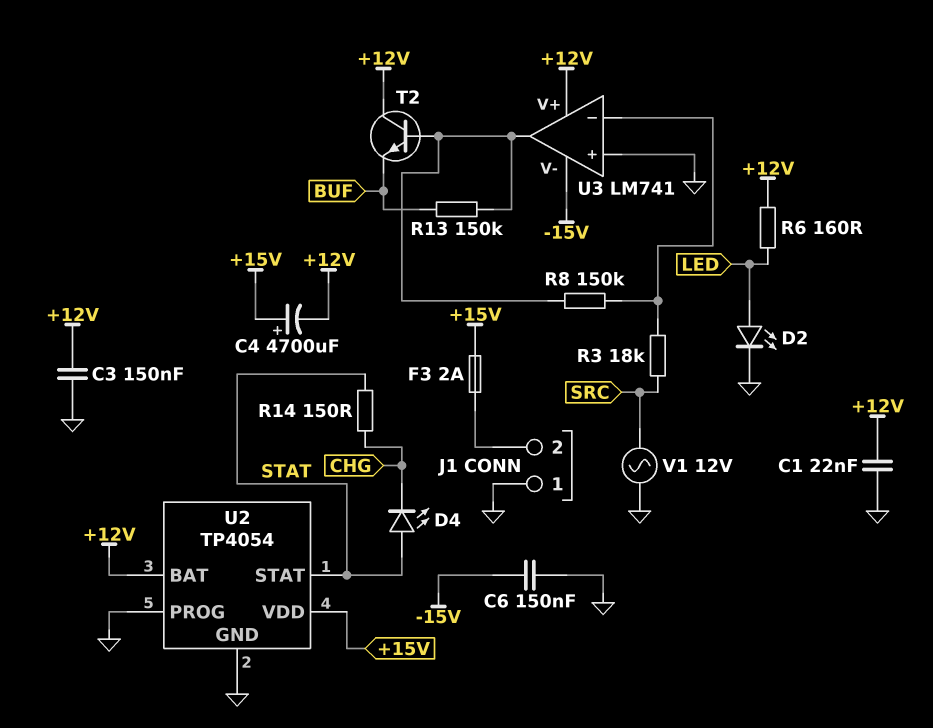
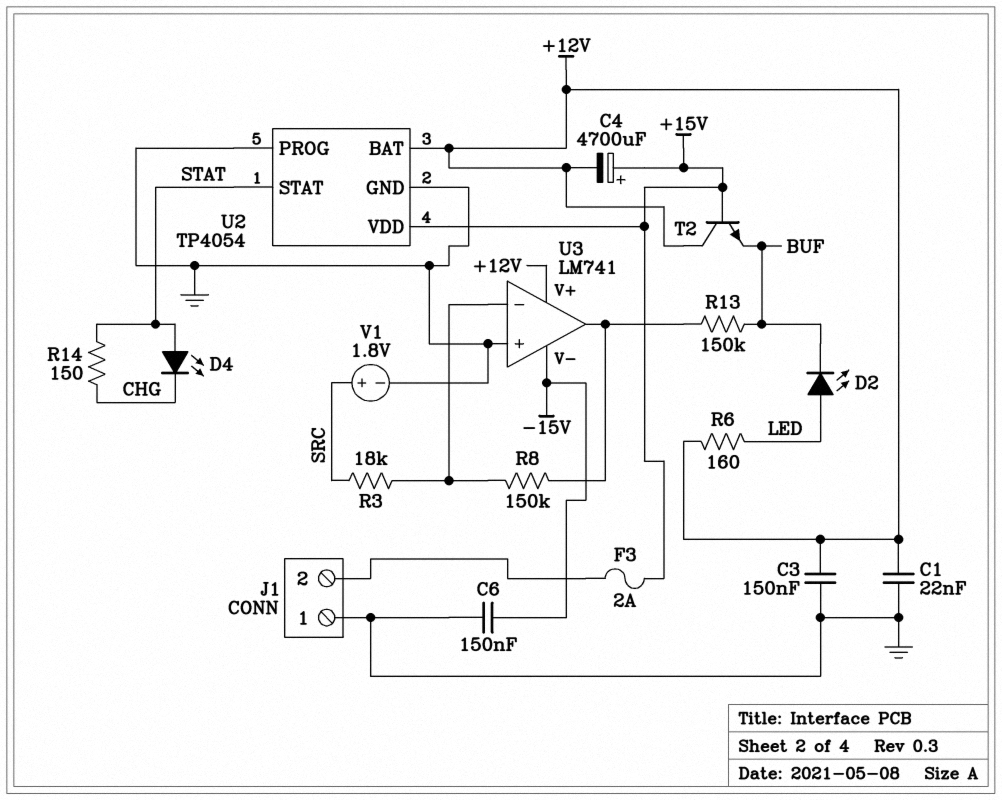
D2: LED (A LED, K GND) -> LED (A LED, K BUF)
T2: NPN (B U3/out, C +12V, E BUF) -> NPN (B +15V, C +12V, E BUF)
V1: AC 12V (GND, SRC) -> 1.8V (plus SRC, minus GND)

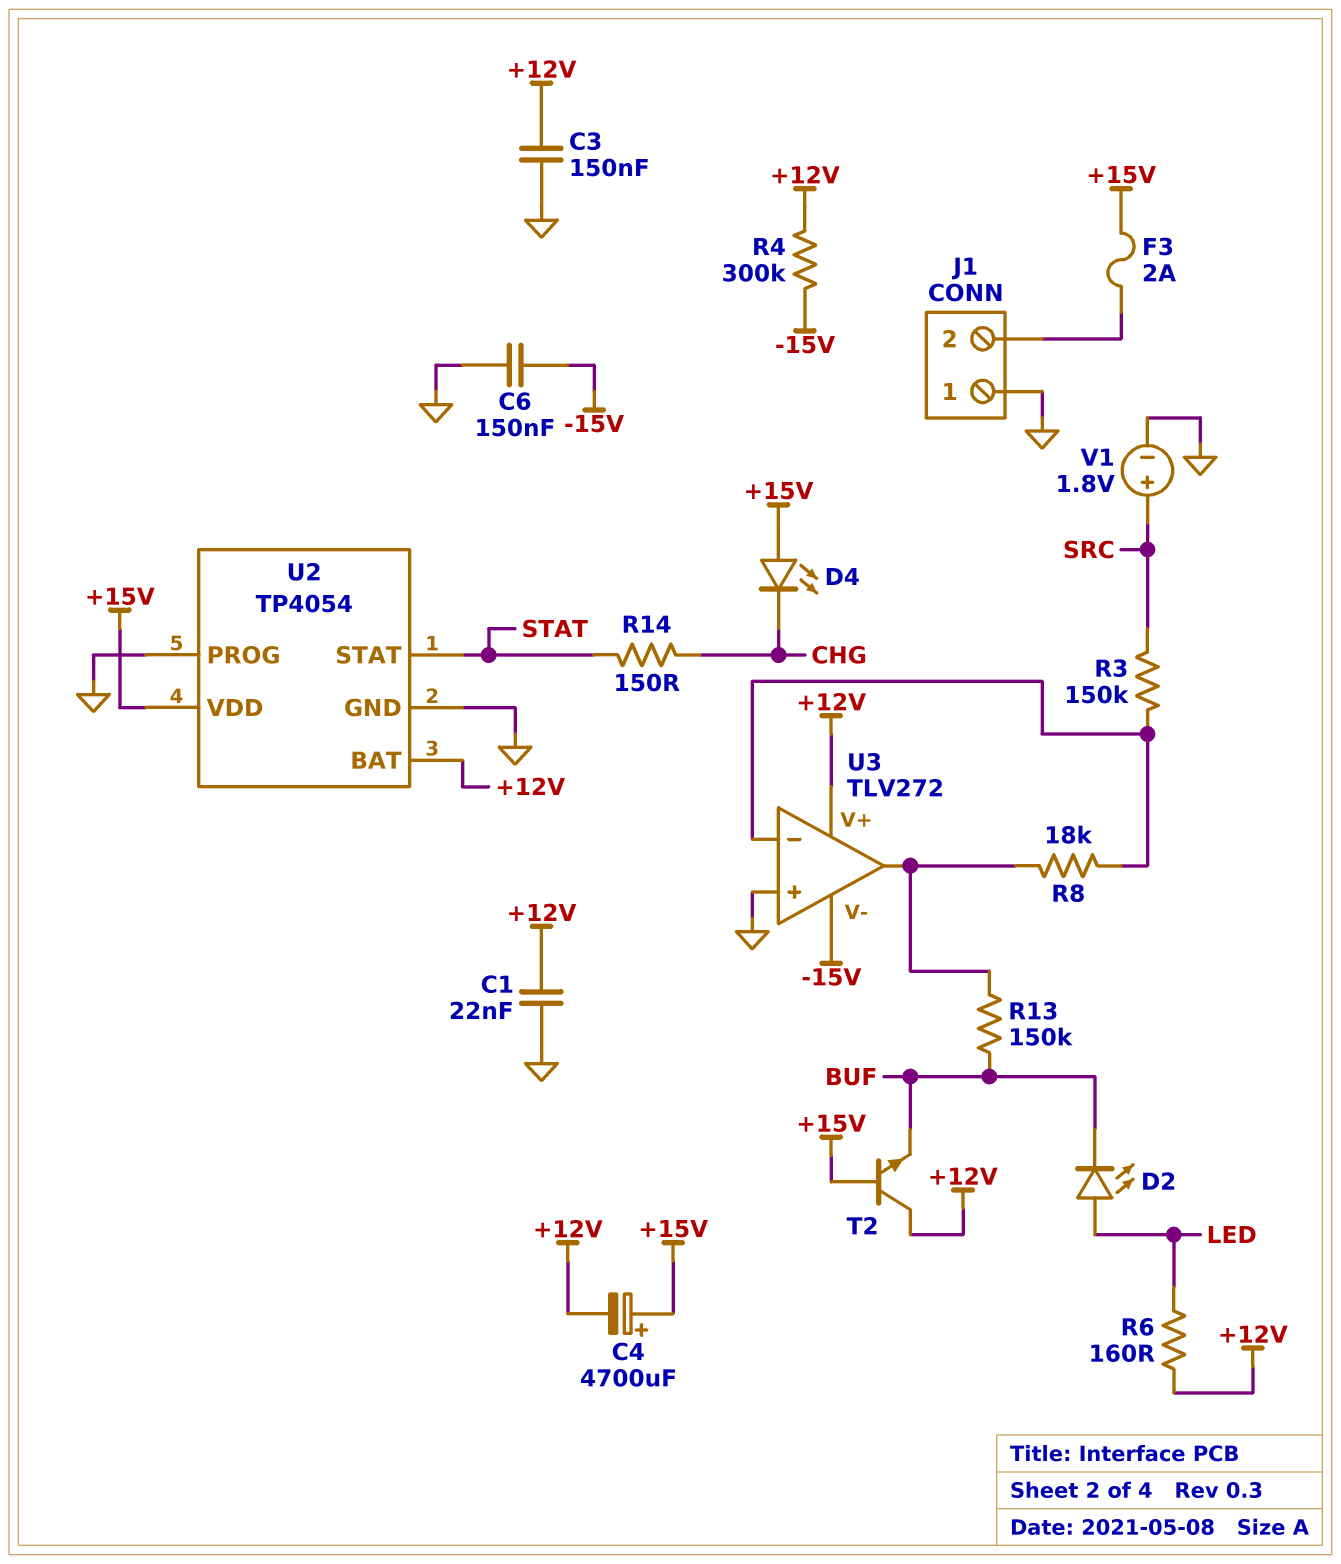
D4: LED (A STAT, K CHG) -> LED (A +15V, K CHG)
R3: 18k (SRC, U3/in-) -> 150k (SRC, U3/in-)
R4: none -> 300k (+12V, -15V)
R8: 150k (U3/in-, U3/out) -> 18k (U3/in-, U3/out)
U3: LM741 -> TLV272

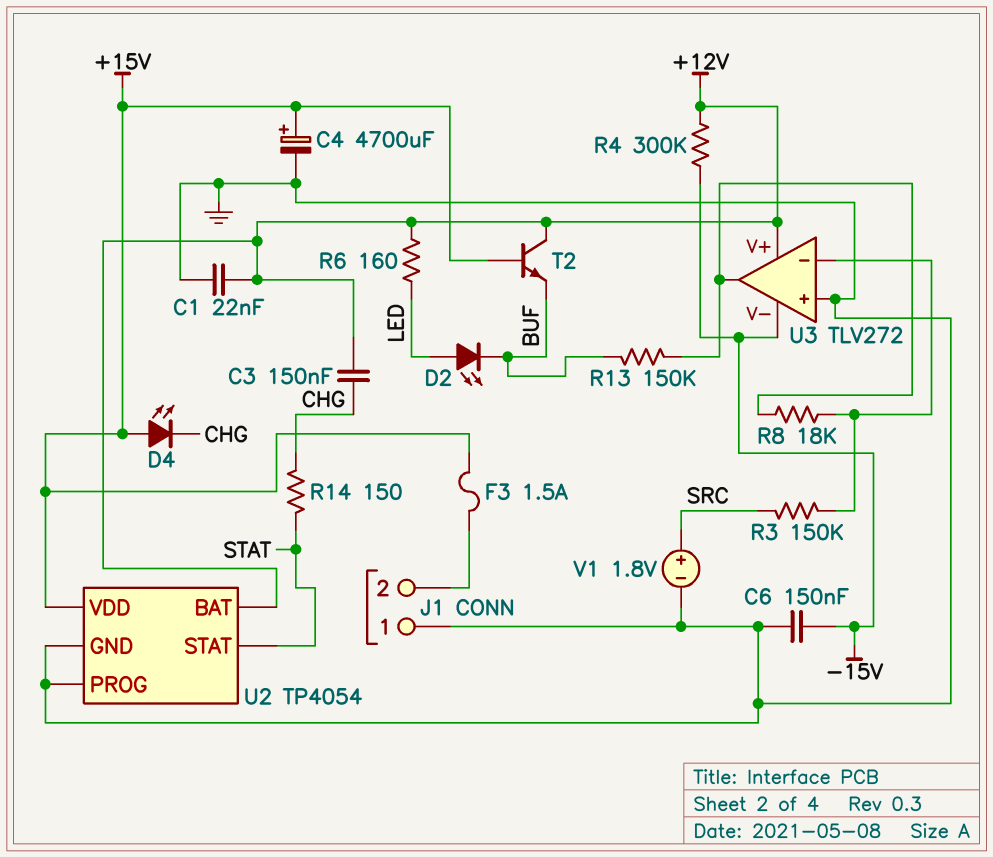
C3: 150nF (+12V, GND) -> 150nF (+12V, CHG)
C4: 4700uF (plus +15V, minus +12V) -> 4700uF (plus +15V, minus GND)
F3: 2A (+15V, J1/2) -> 1.5A (+15V, J1/2)

